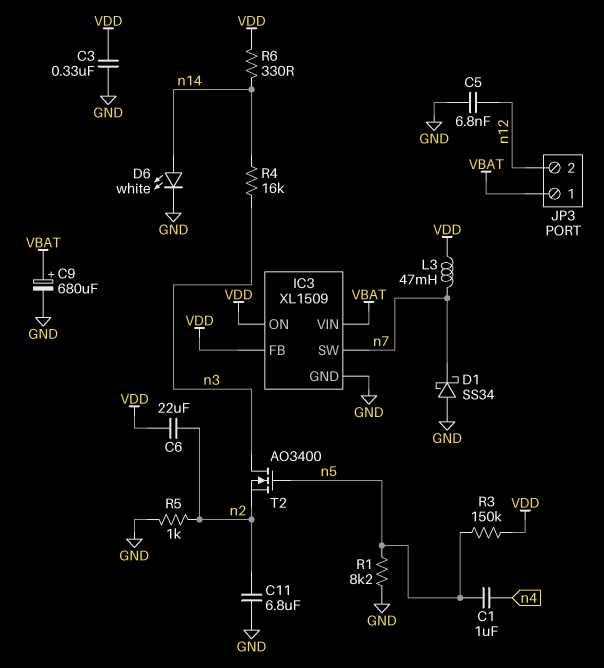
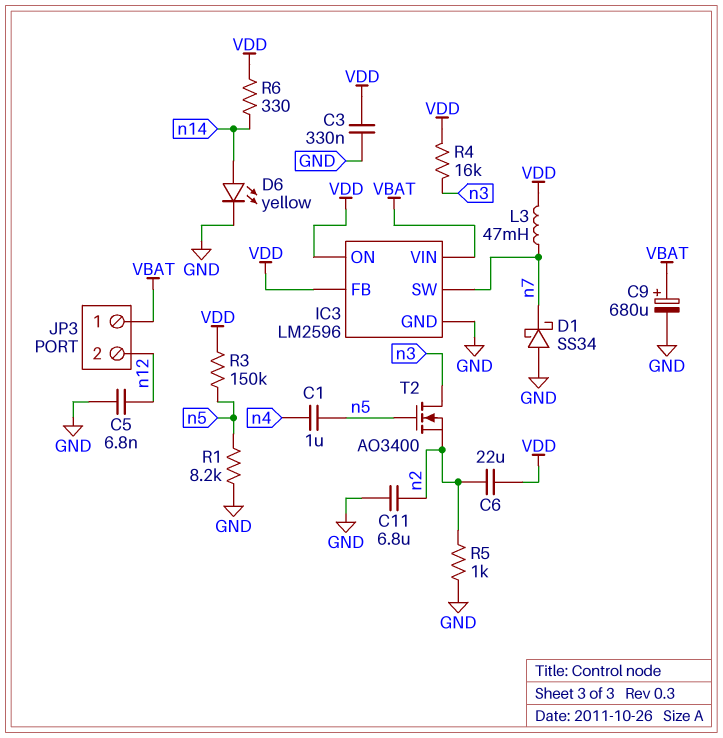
D6: LED white (A n14, K GND) -> LED yellow (A n14, K GND)
IC3: XL1509 -> LM2596
R4: 16k (n3, n14) -> 16k (VDD, n3)

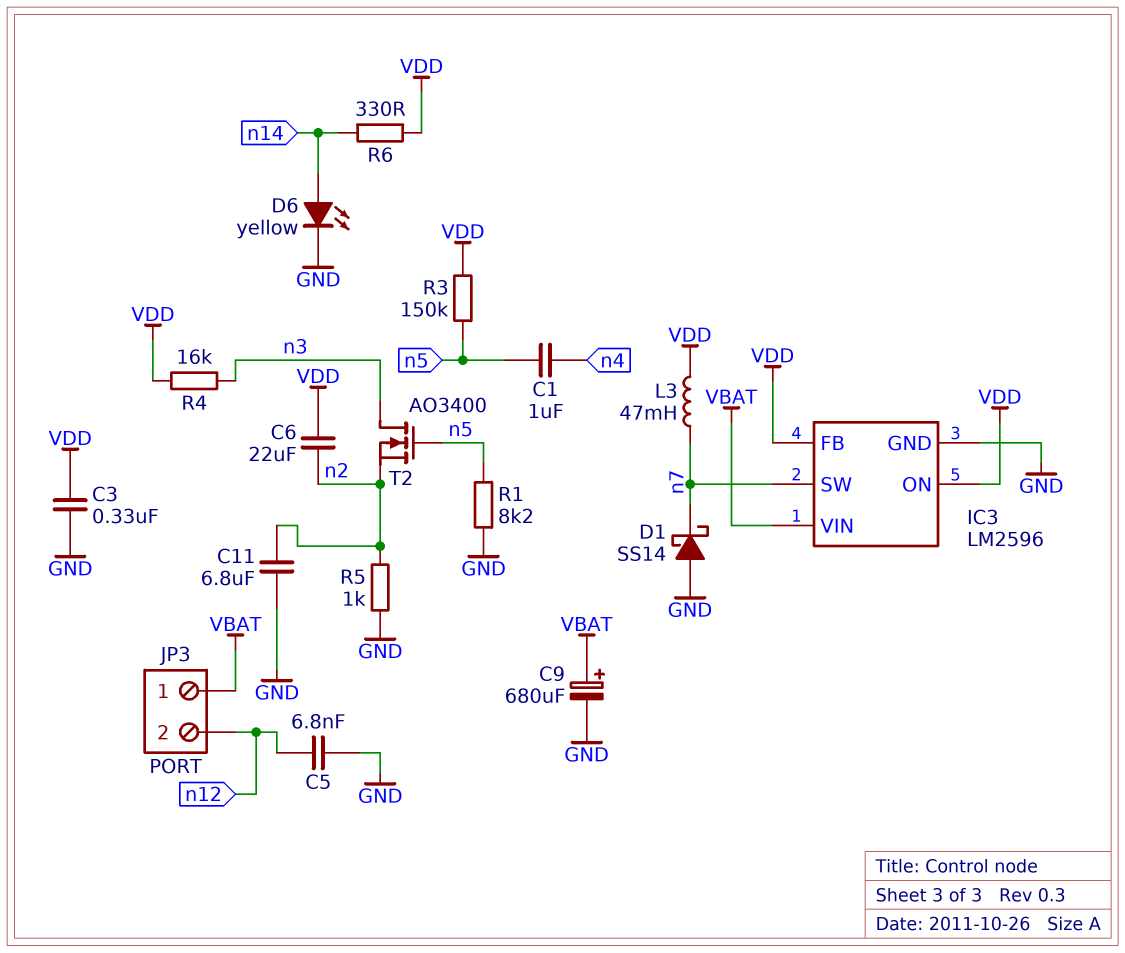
D1: schottky SS34 (A GND, K n7) -> schottky SS14 (A GND, K n7)

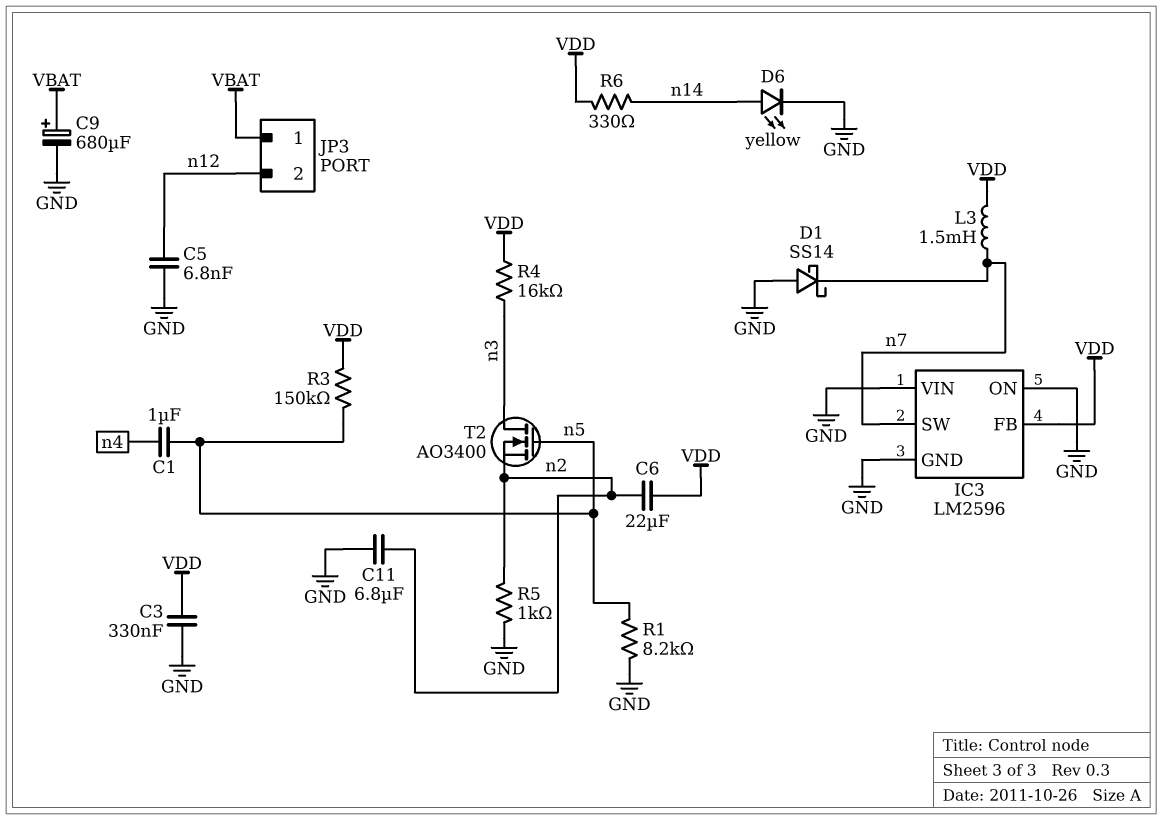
IC3 pin ON: VDD -> GND
IC3 pin VIN: VBAT -> GND
L3: 47mH (VDD, n7) -> 1.5mH (VDD, n7)

